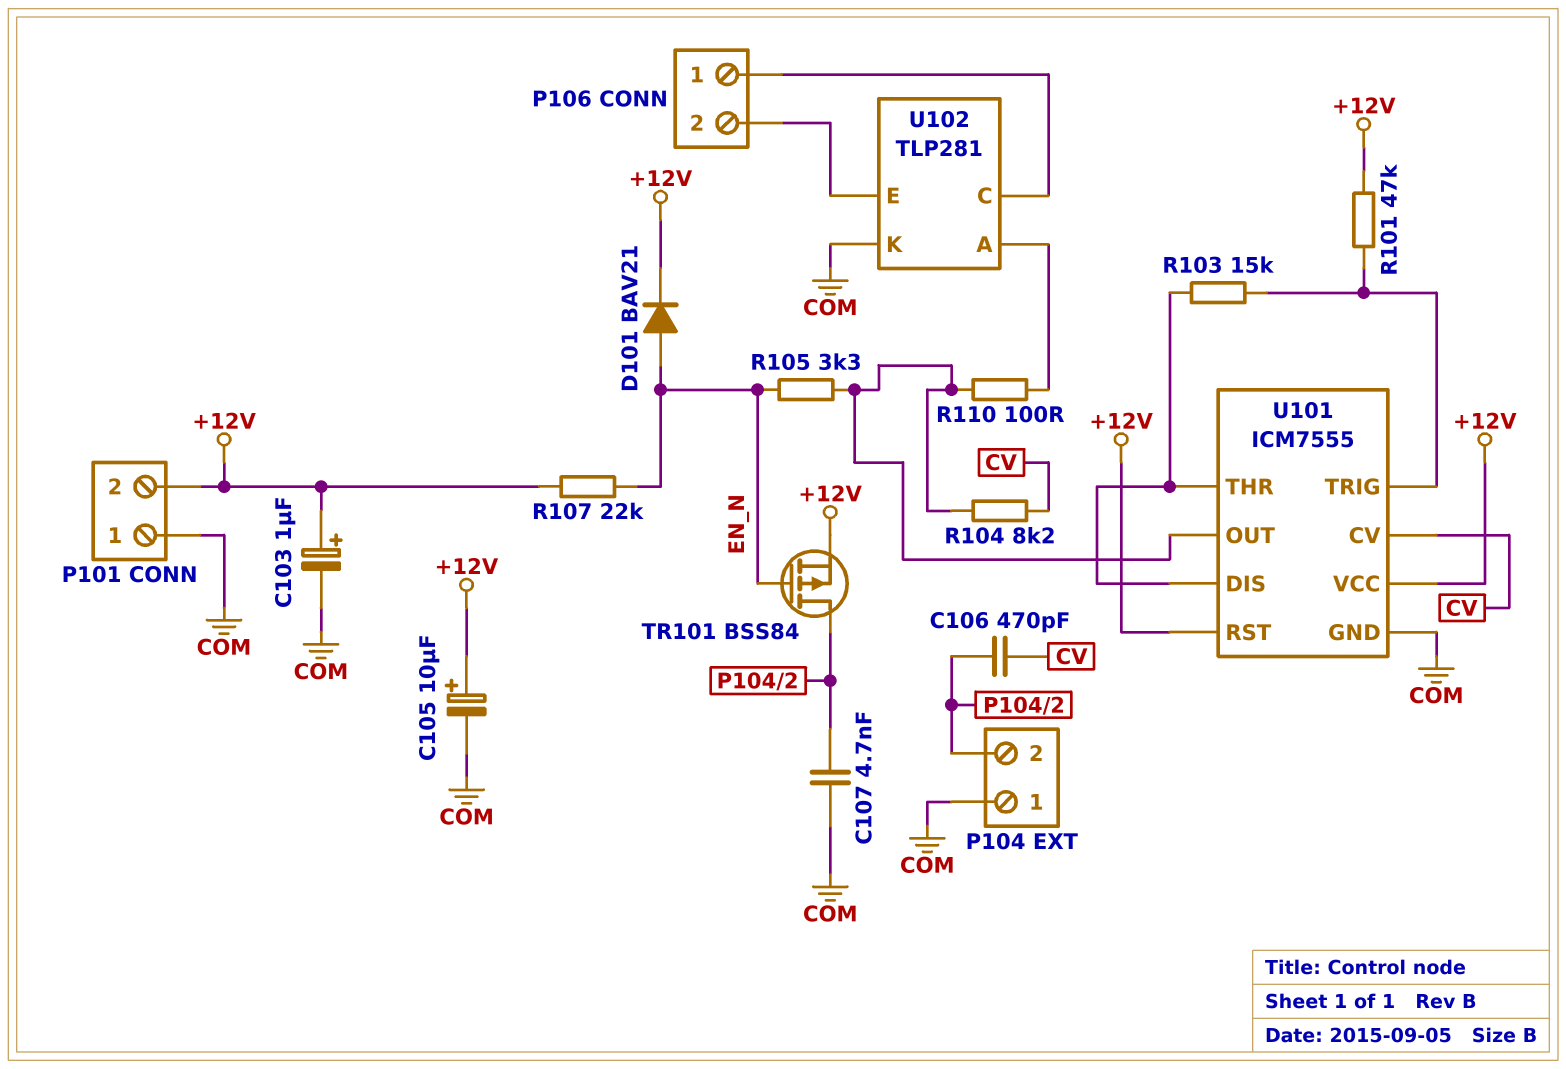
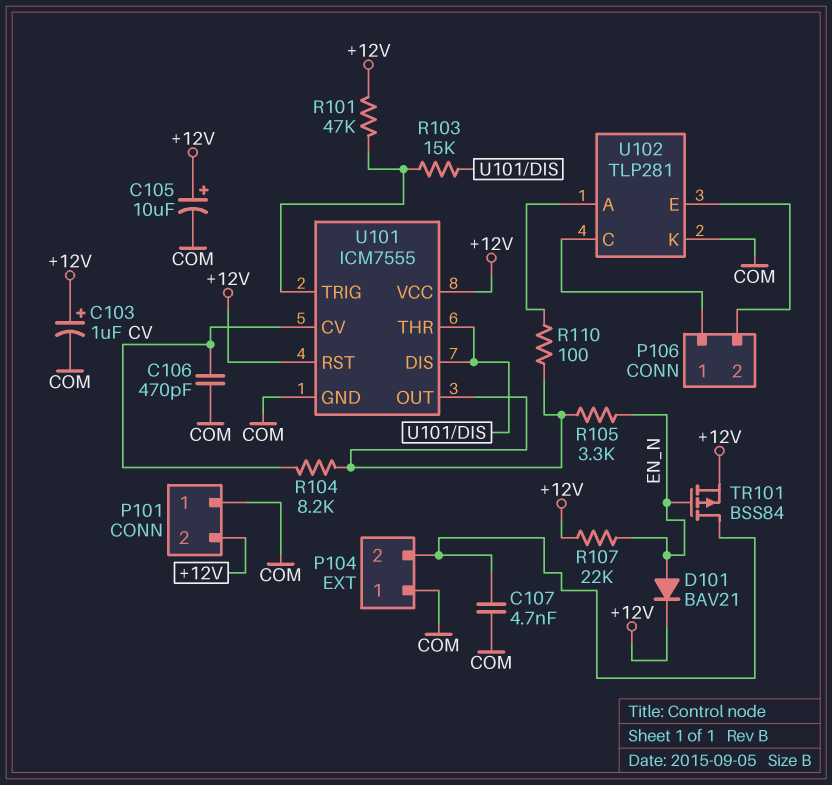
C106: 470pF (CV, P104/2) -> 470pF (COM, CV)

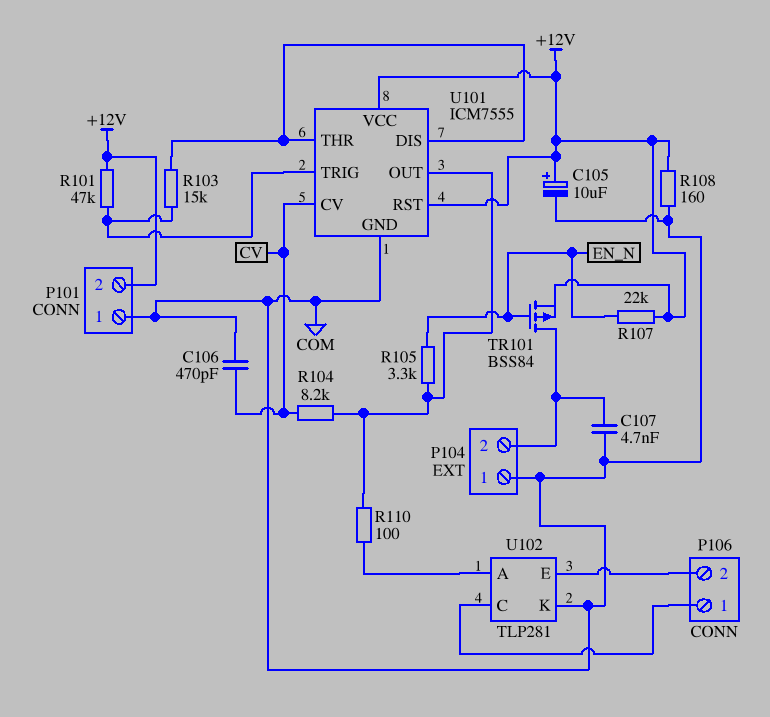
C103: 1uF (plus +12V, minus COM) -> none
D101: diode BAV21 (A EN_N, K +12V) -> none
R108: none -> 160 (+12V, COM)

